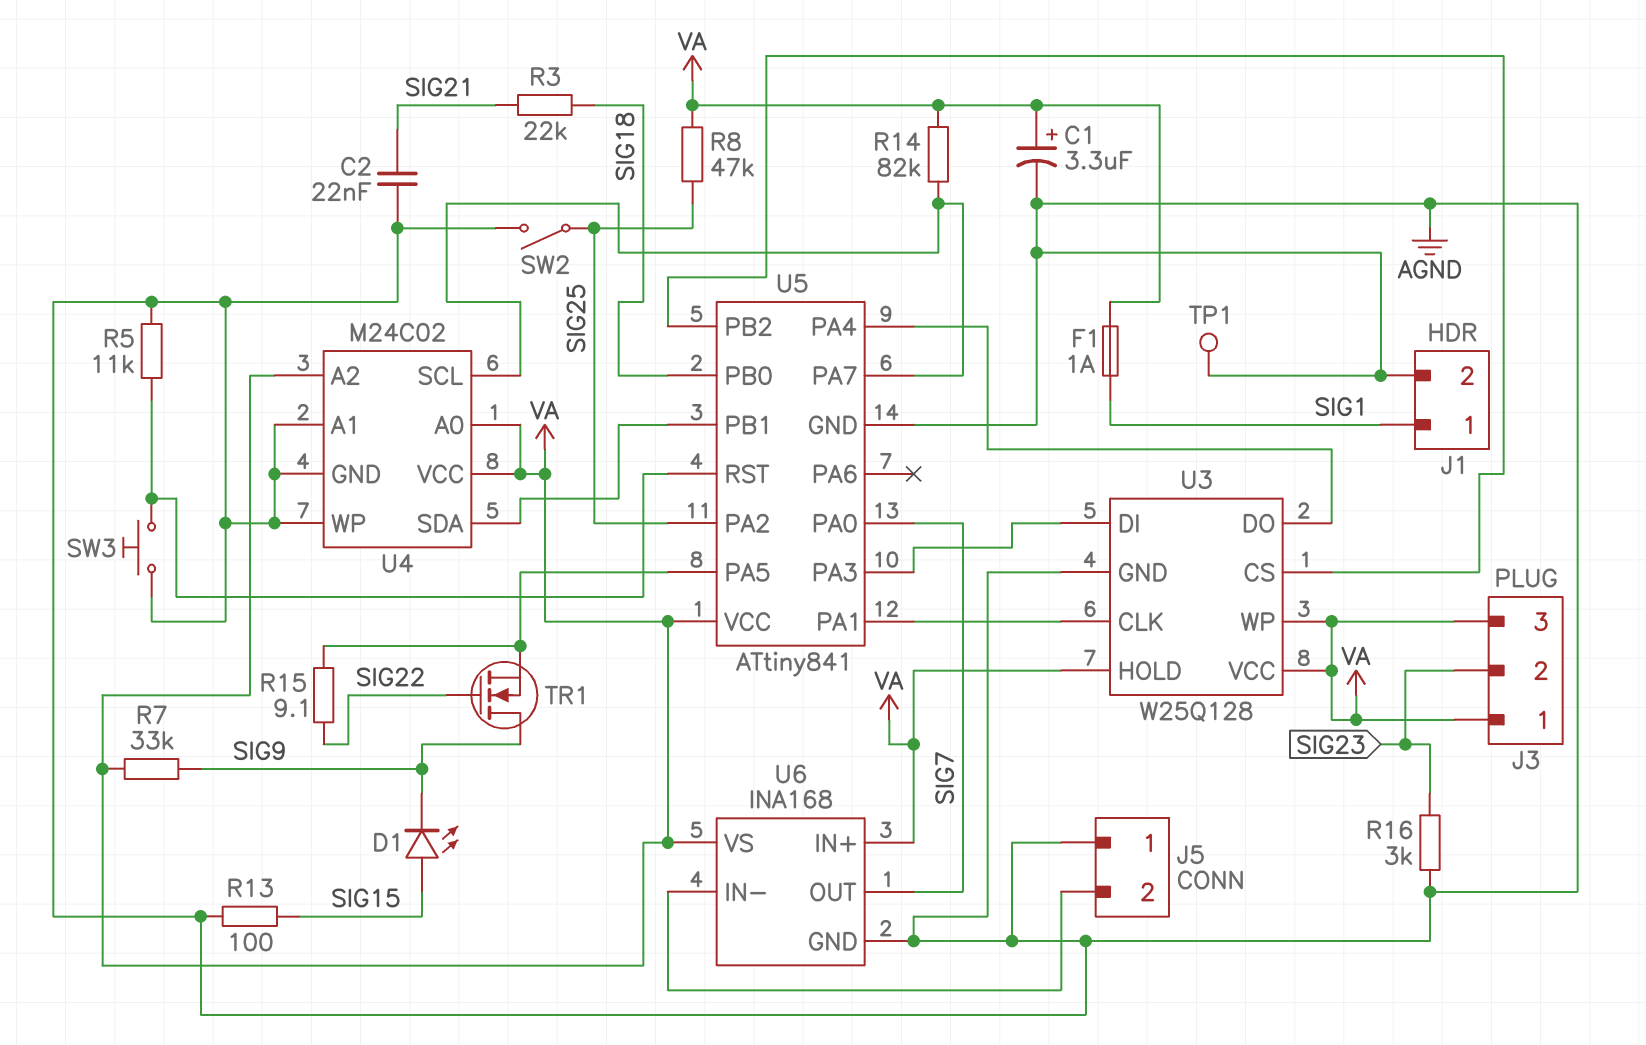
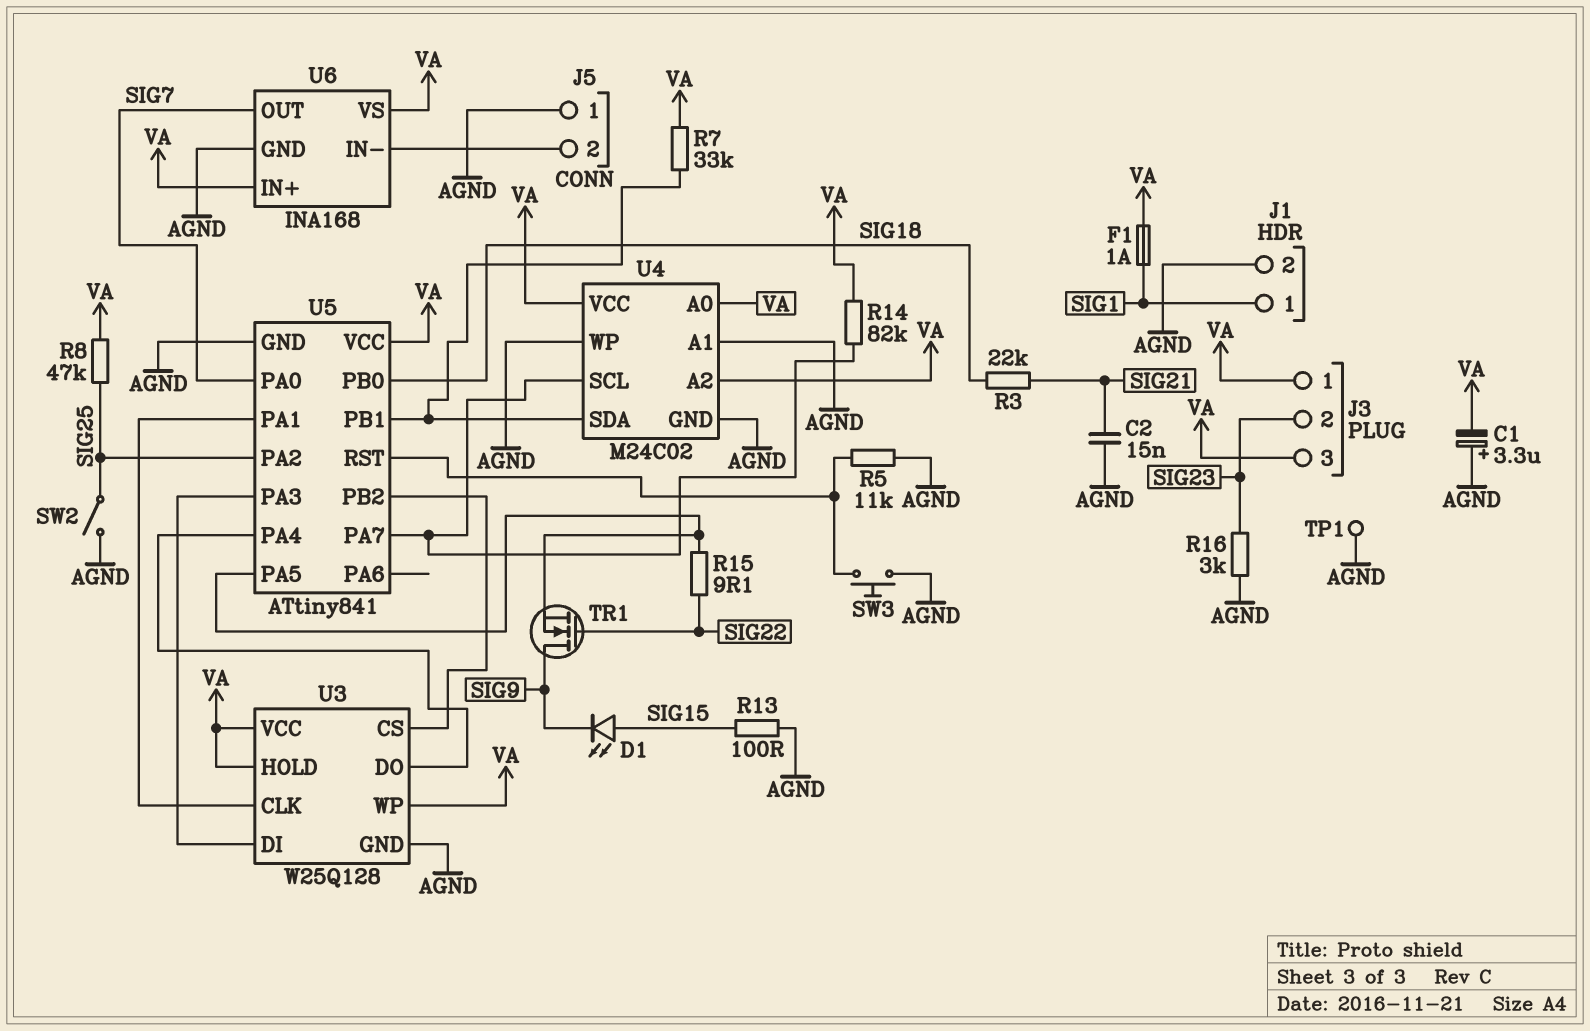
C1: 3.3uF (plus VA, minus AGND) -> 3.3uF (plus AGND, minus VA)
C2: 22nF (AGND, SIG21) -> 15nF (AGND, SIG21)
R7: 33k (SIG9, VA) -> 33k (U4/SDA, VA)

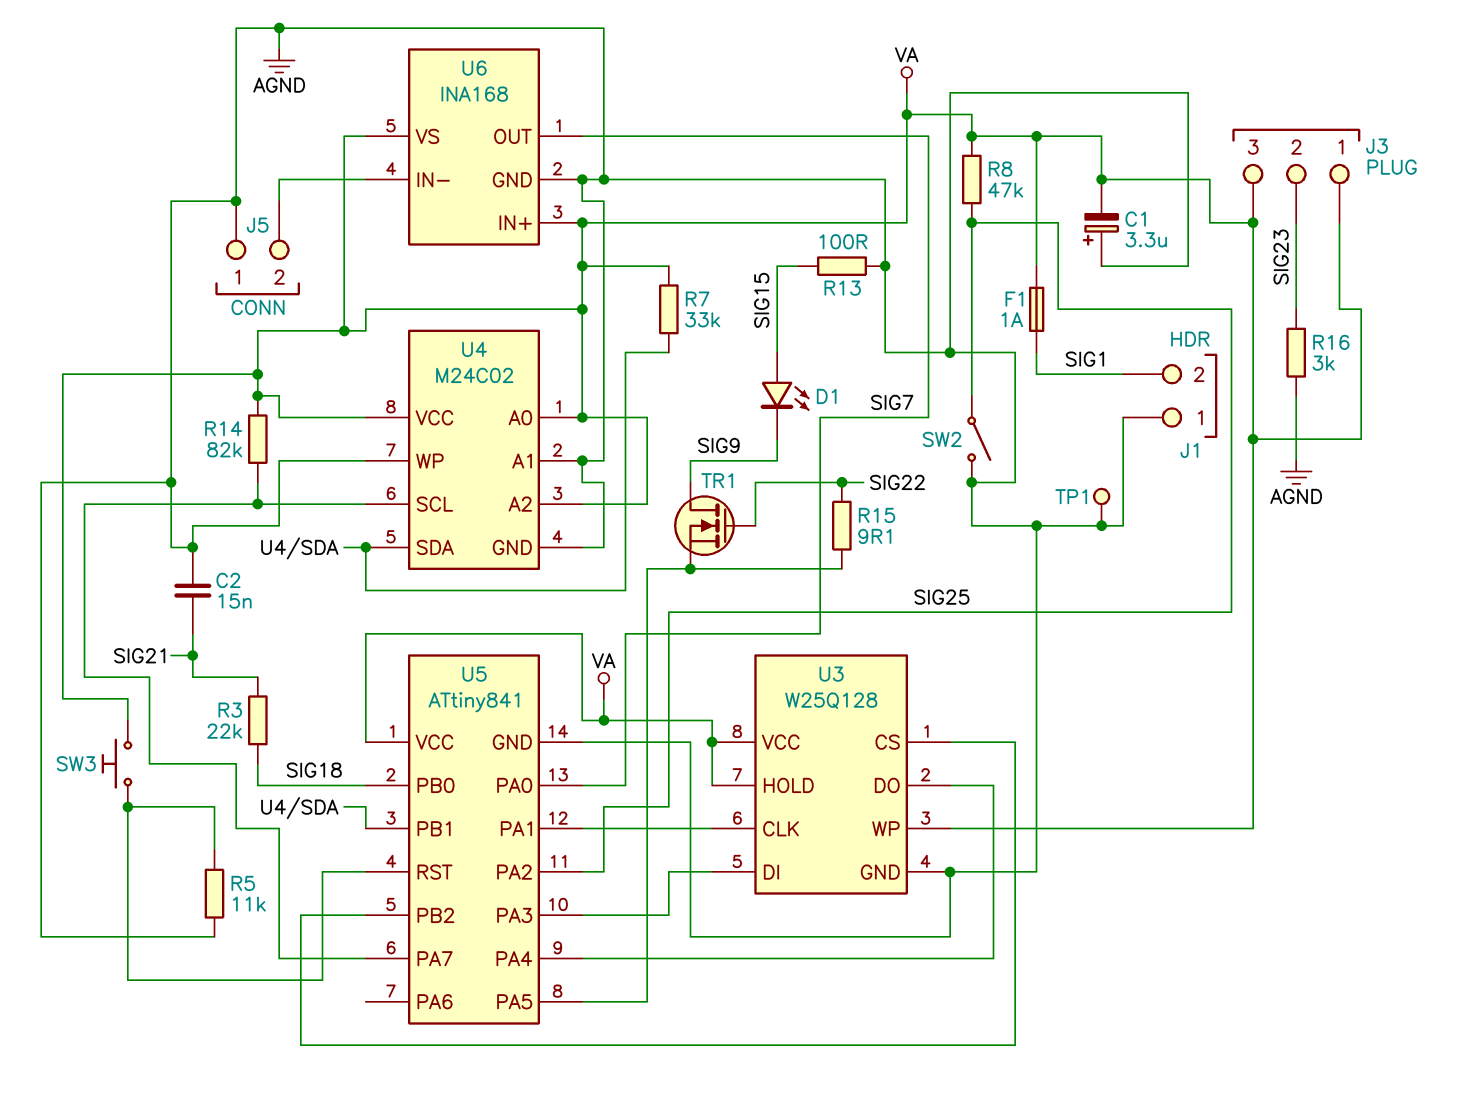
J1 pin 1: SIG1 -> AGND
J1 pin 2: AGND -> SIG1
SW3: button (AGND, U5/RST) -> button (U5/RST, VA)

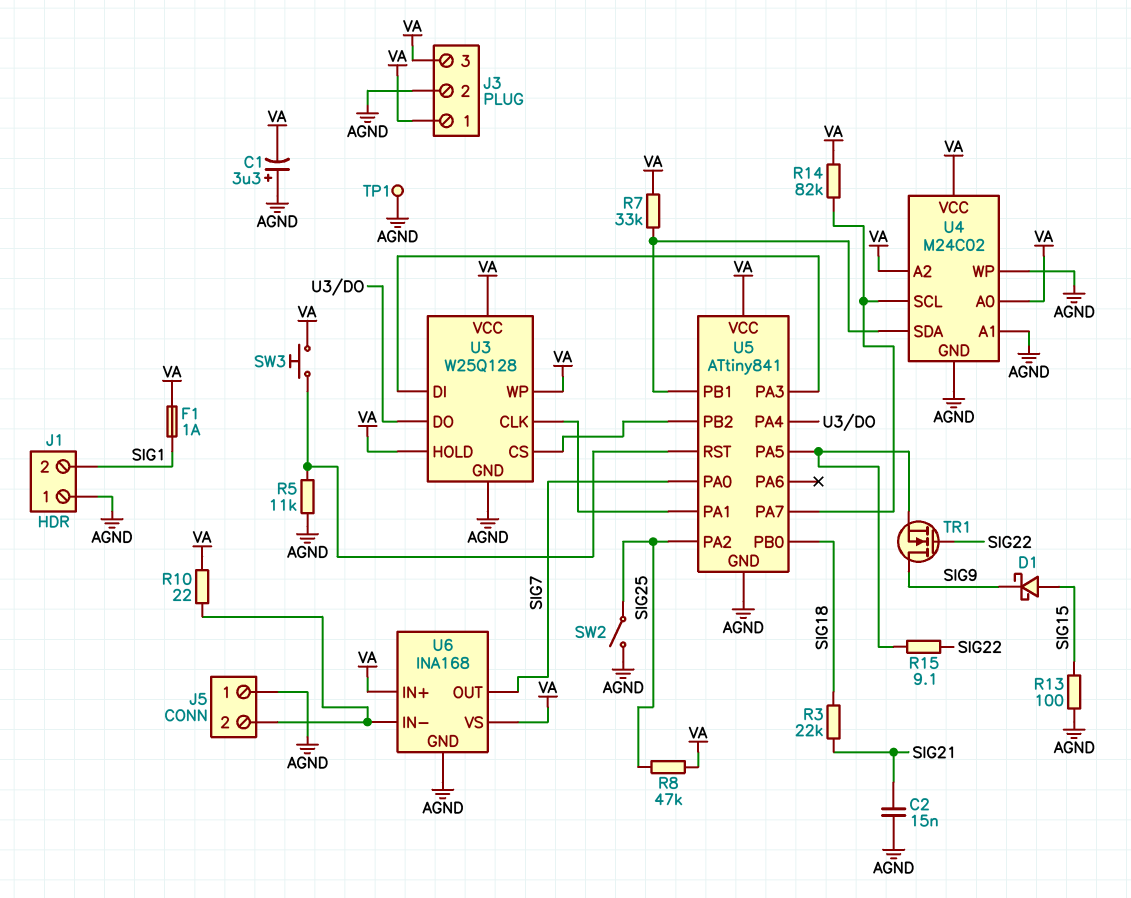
D1: LED (A SIG15, K SIG9) -> schottky (A SIG15, K SIG9)
J3 pin 2: SIG23 -> AGND
R10: none -> 22 (J5/2, VA)
R16: 3k (AGND, SIG23) -> none

